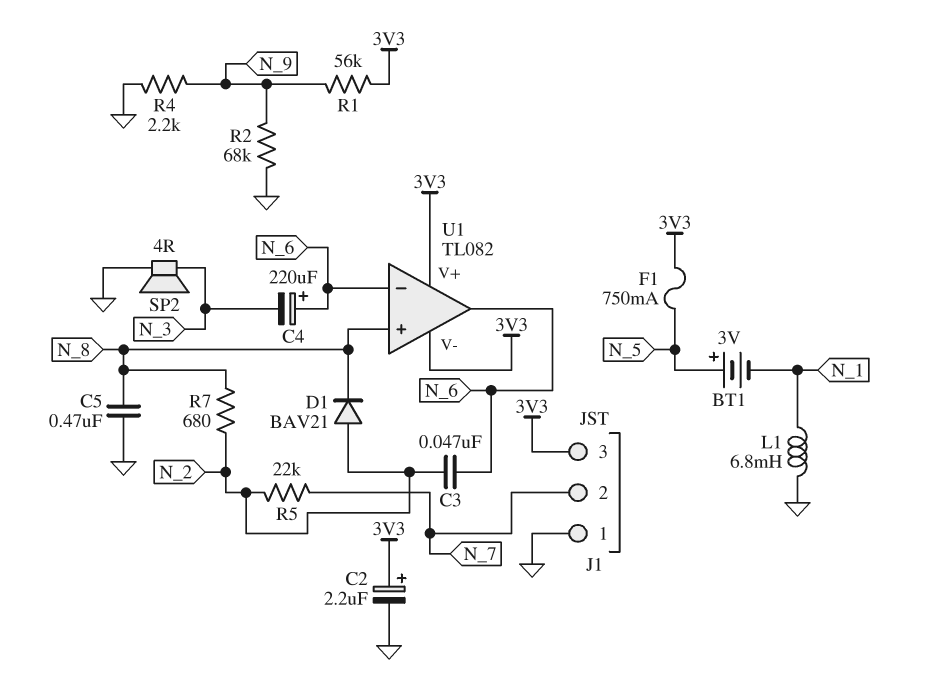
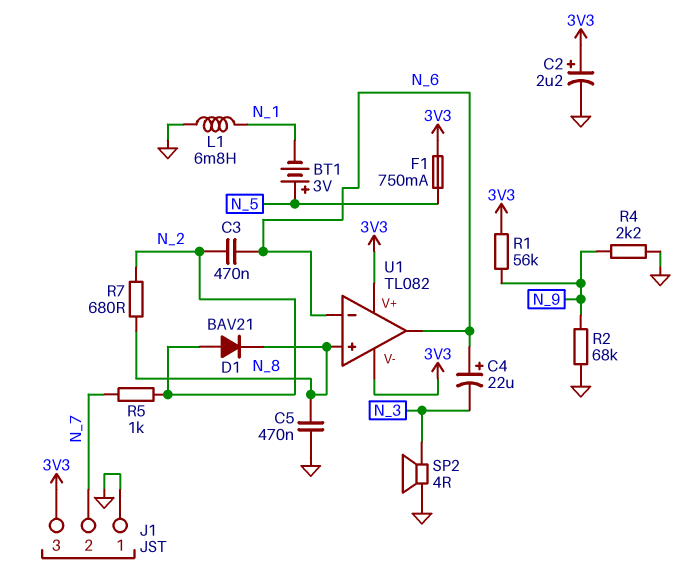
C3: 47nF (N_2, N_6) -> 470nF (N_2, N_6)
C4: 220uF (plus N_6, minus N_3) -> 22uF (plus N_6, minus N_3)
R5: 22k (N_2, N_7) -> 1k (N_2, N_7)

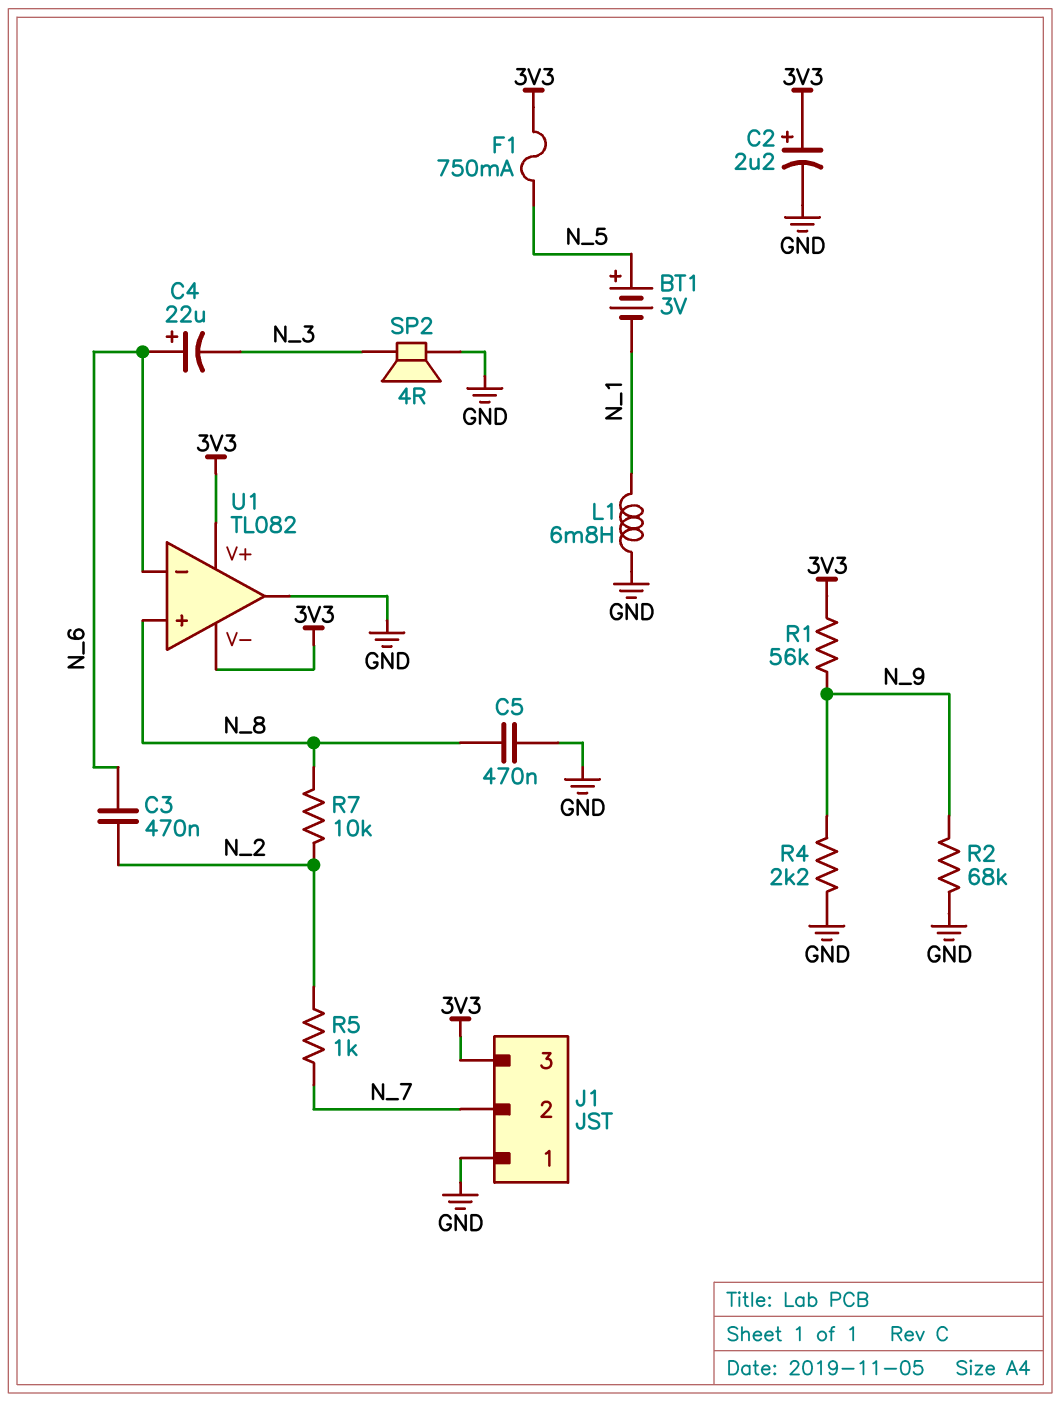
D1: diode BAV21 (A N_2, K N_8) -> none
R7: 680 (N_2, N_8) -> 10k (N_2, N_8)
U1 pin out: N_6 -> GND

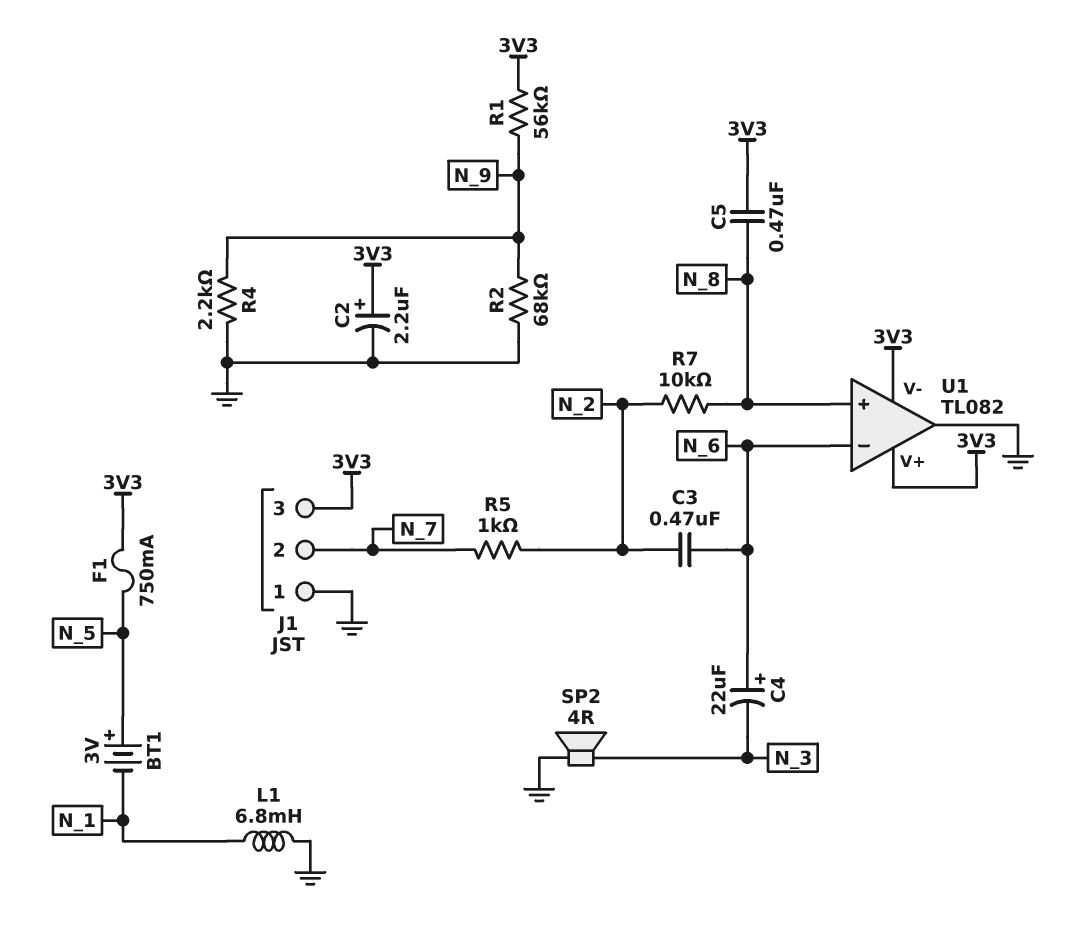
C5: 470nF (GND, N_8) -> 470nF (3V3, N_8)

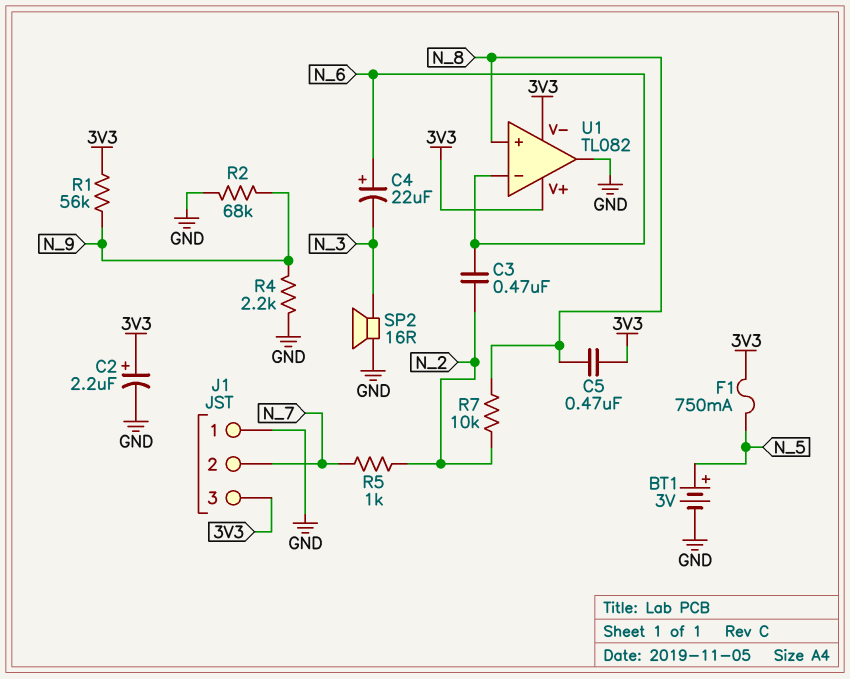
BT1: 3V (plus N_5, minus N_1) -> 3V (plus N_5, minus GND)
L1: 6.8mH (GND, N_1) -> none
SP2: speaker 4R (GND, N_3) -> speaker 16R (GND, N_3)

